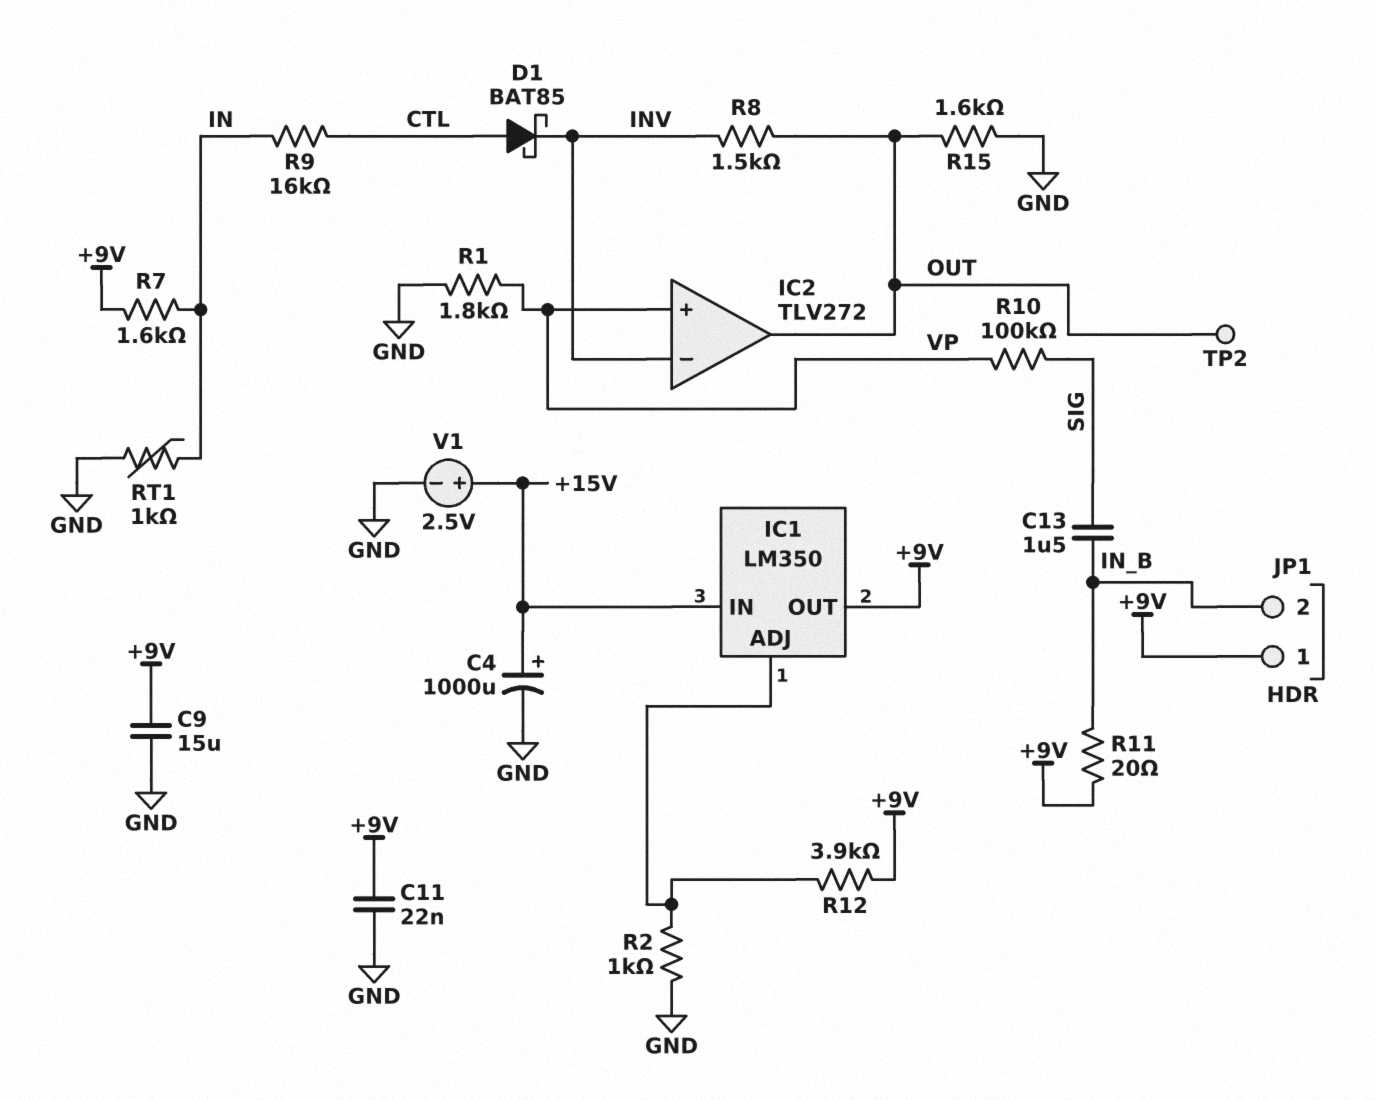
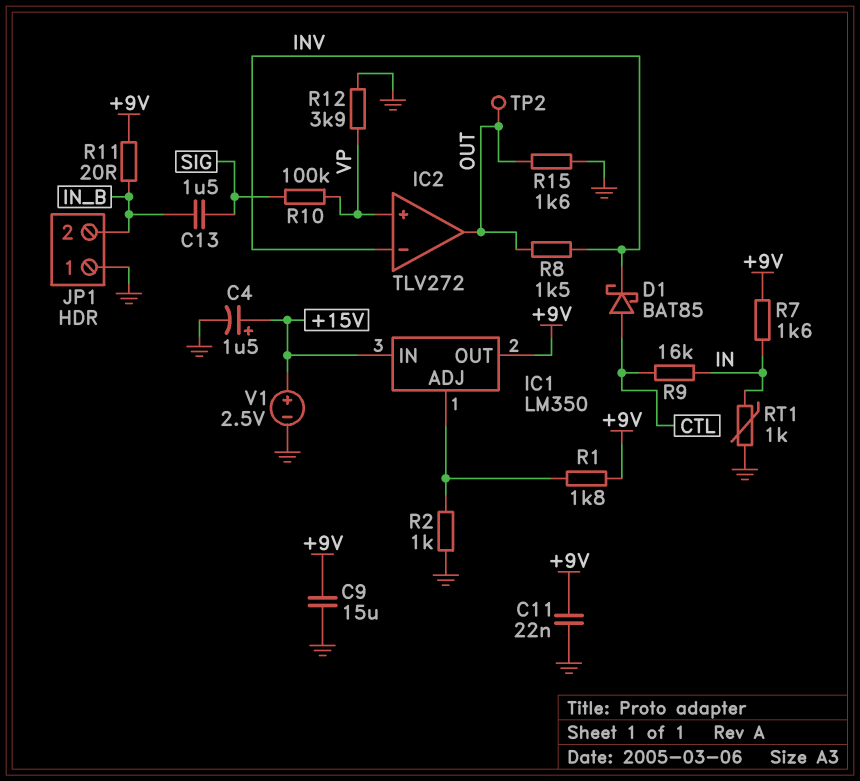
C4: 1000uF (plus +15V, minus GND) -> 1.5uF (plus +15V, minus GND)
JP1 pin 1: +9V -> GND
R1: 1.8k (GND, VP) -> 1.8k (+9V, IC1/ADJ)
R12: 3.9k (+9V, IC1/ADJ) -> 3.9k (GND, VP)

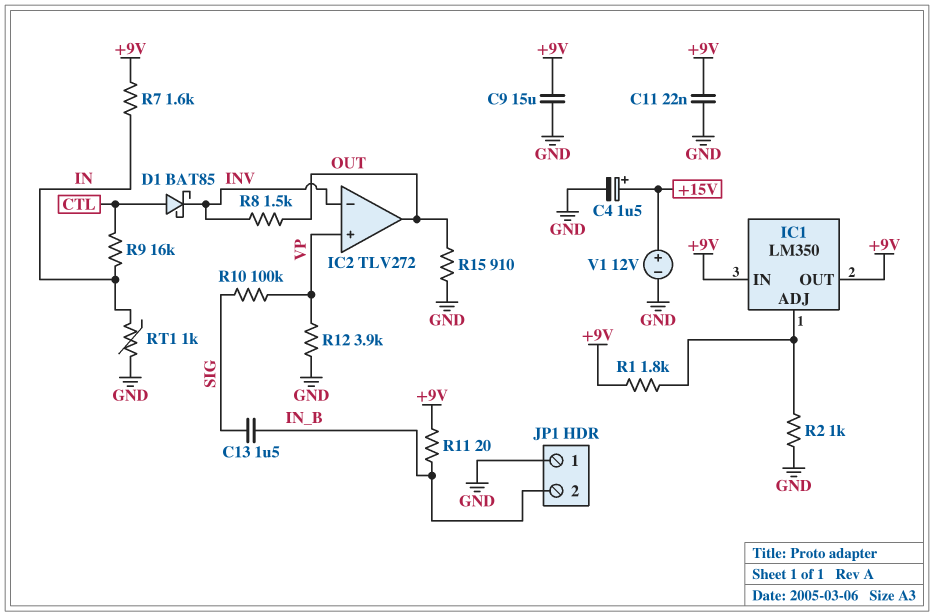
IC1 pin IN: +15V -> +9V
R15: 1.6k (GND, OUT) -> 910 (GND, OUT)
TP2: test point (OUT) -> none
V1: 2.5V (plus +15V, minus GND) -> 12V (plus +15V, minus GND)

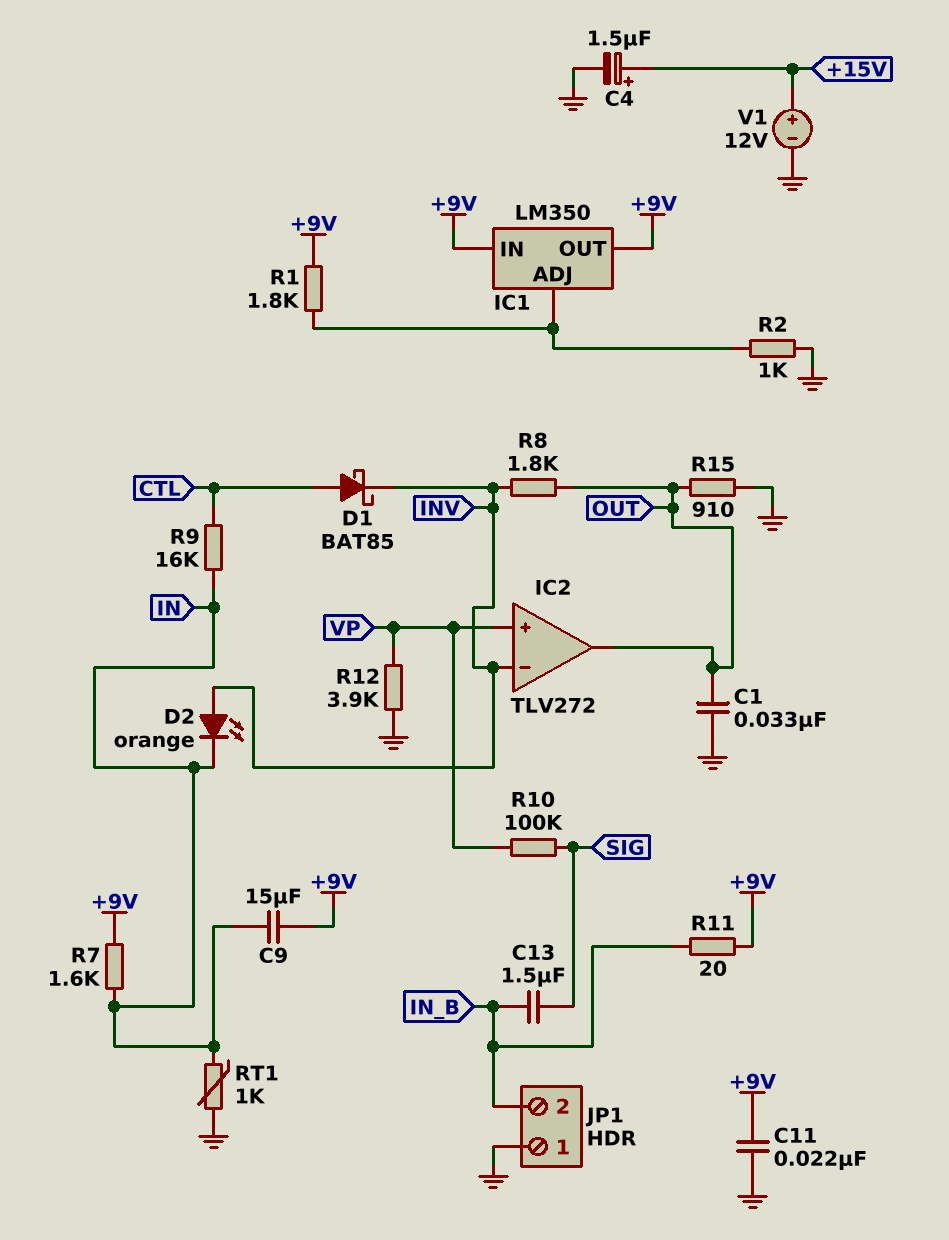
C1: none -> 33nF (GND, OUT)
C9: 15uF (+9V, GND) -> 15uF (+9V, IN)
D2: none -> LED orange (A INV, K IN)
R8: 1.5k (INV, OUT) -> 1.8k (INV, OUT)

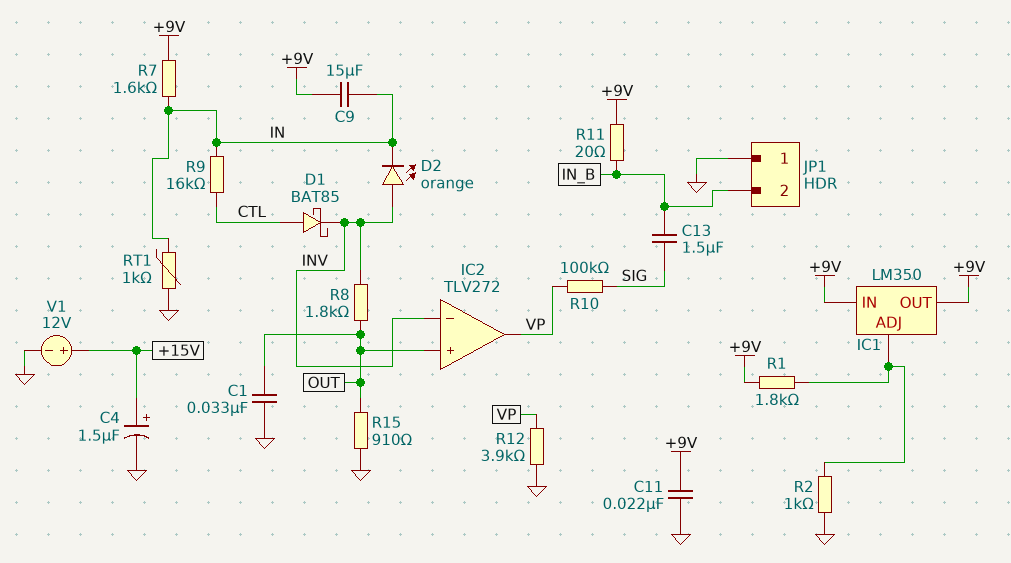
IC2 pin in+: VP -> OUT
IC2 pin out: OUT -> VP

